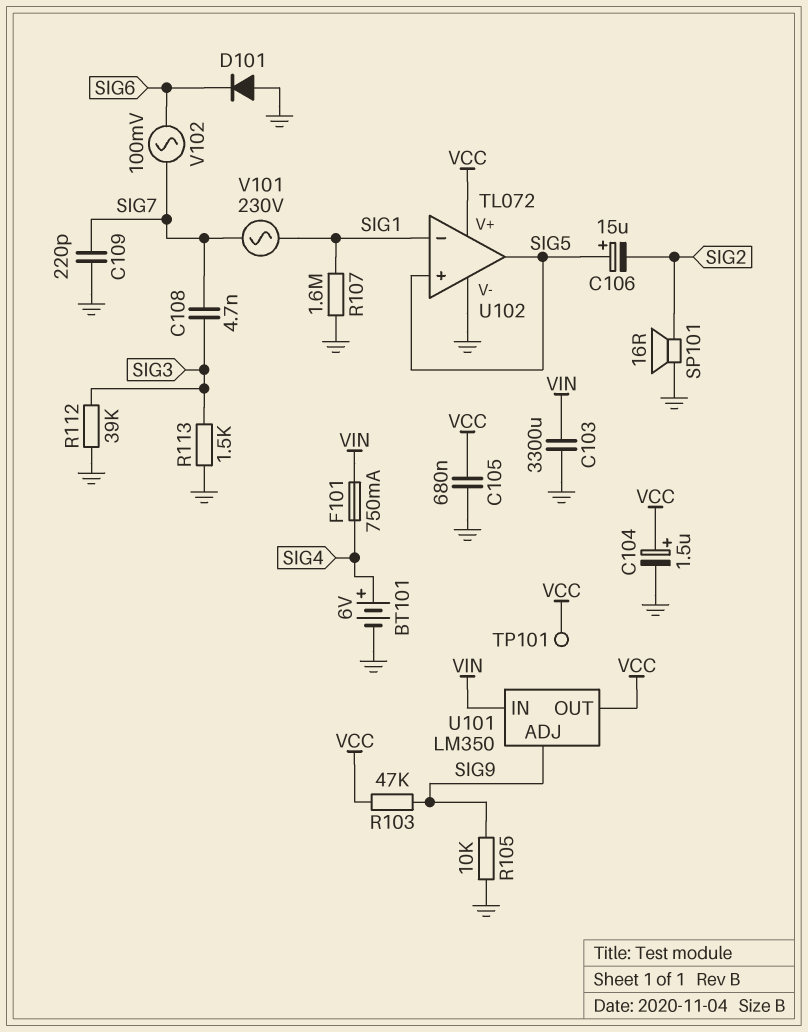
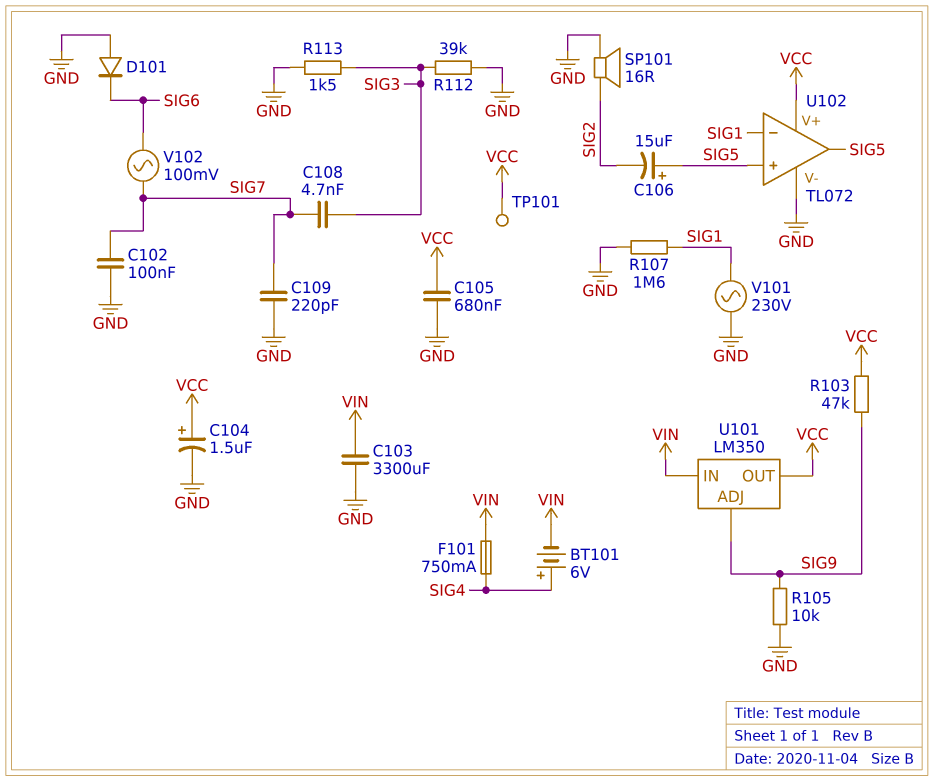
BT101: 6V (plus SIG4, minus GND) -> 6V (plus SIG4, minus VIN)
C102: none -> 100nF (GND, SIG7)
V101: AC 230V (SIG1, SIG7) -> AC 230V (GND, SIG1)

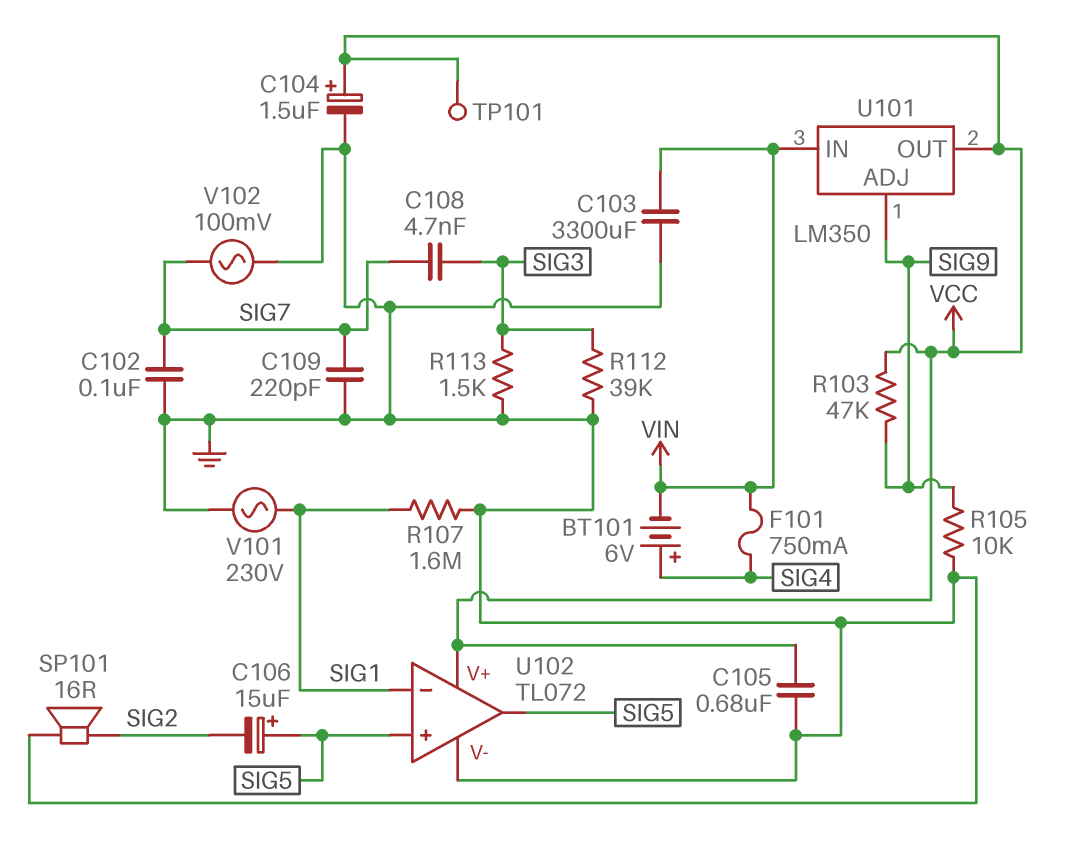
D101: diode (A GND, K SIG6) -> none
V102: AC 100mV (SIG6, SIG7) -> AC 100mV (GND, SIG7)

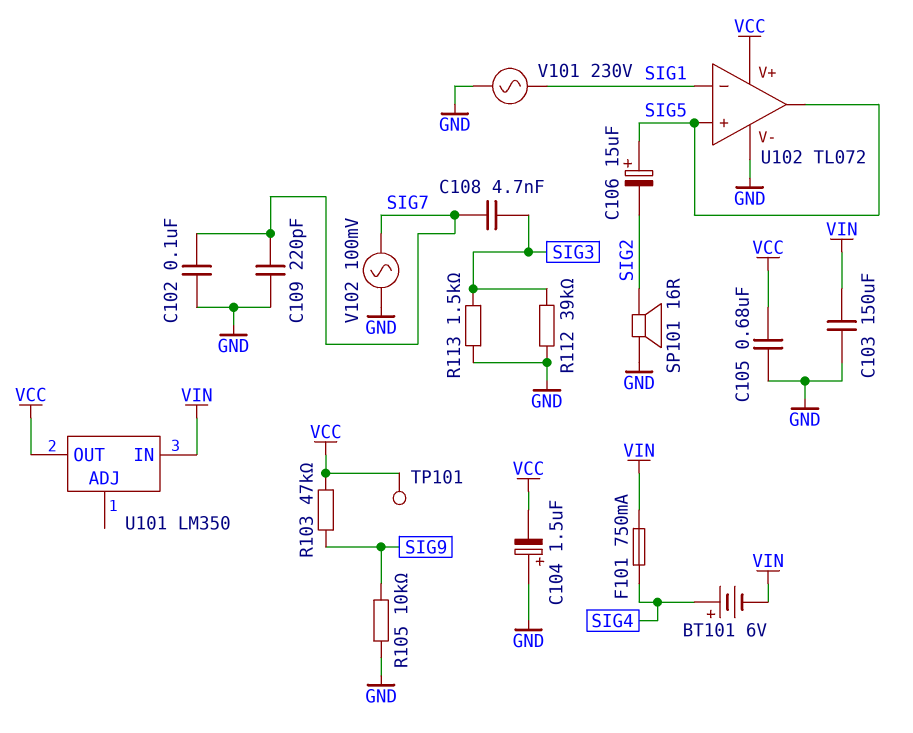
C103: 3300uF (GND, VIN) -> 150uF (GND, VIN)
C104: 1.5uF (plus VCC, minus GND) -> 1.5uF (plus GND, minus VCC)
R107: 1.6M (GND, SIG1) -> none
U101 pin ADJ: SIG9 -> none

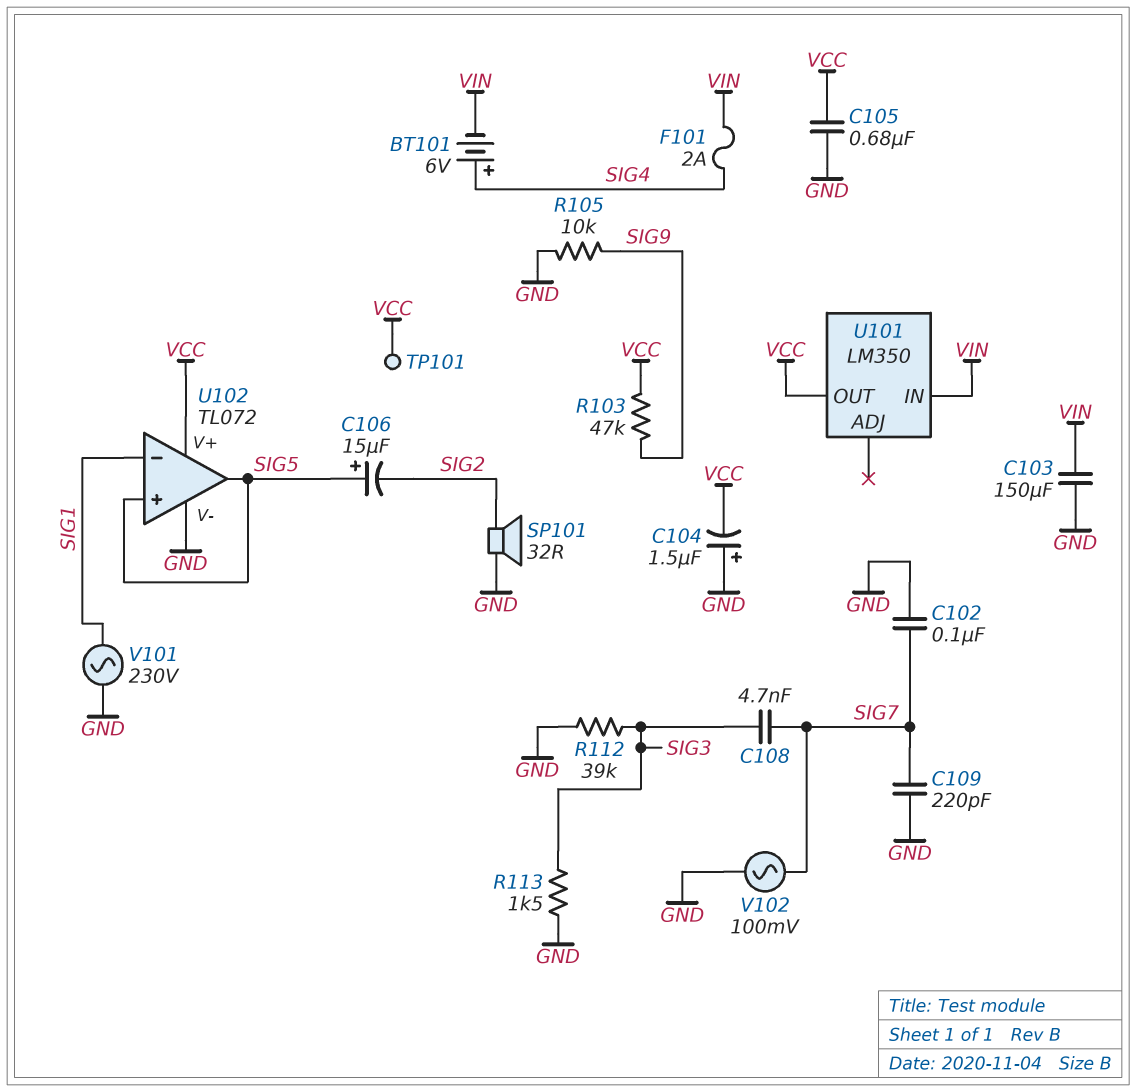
F101: 750mA (SIG4, VIN) -> 2A (SIG4, VIN)
SP101: speaker 16R (GND, SIG2) -> speaker 32R (GND, SIG2)

